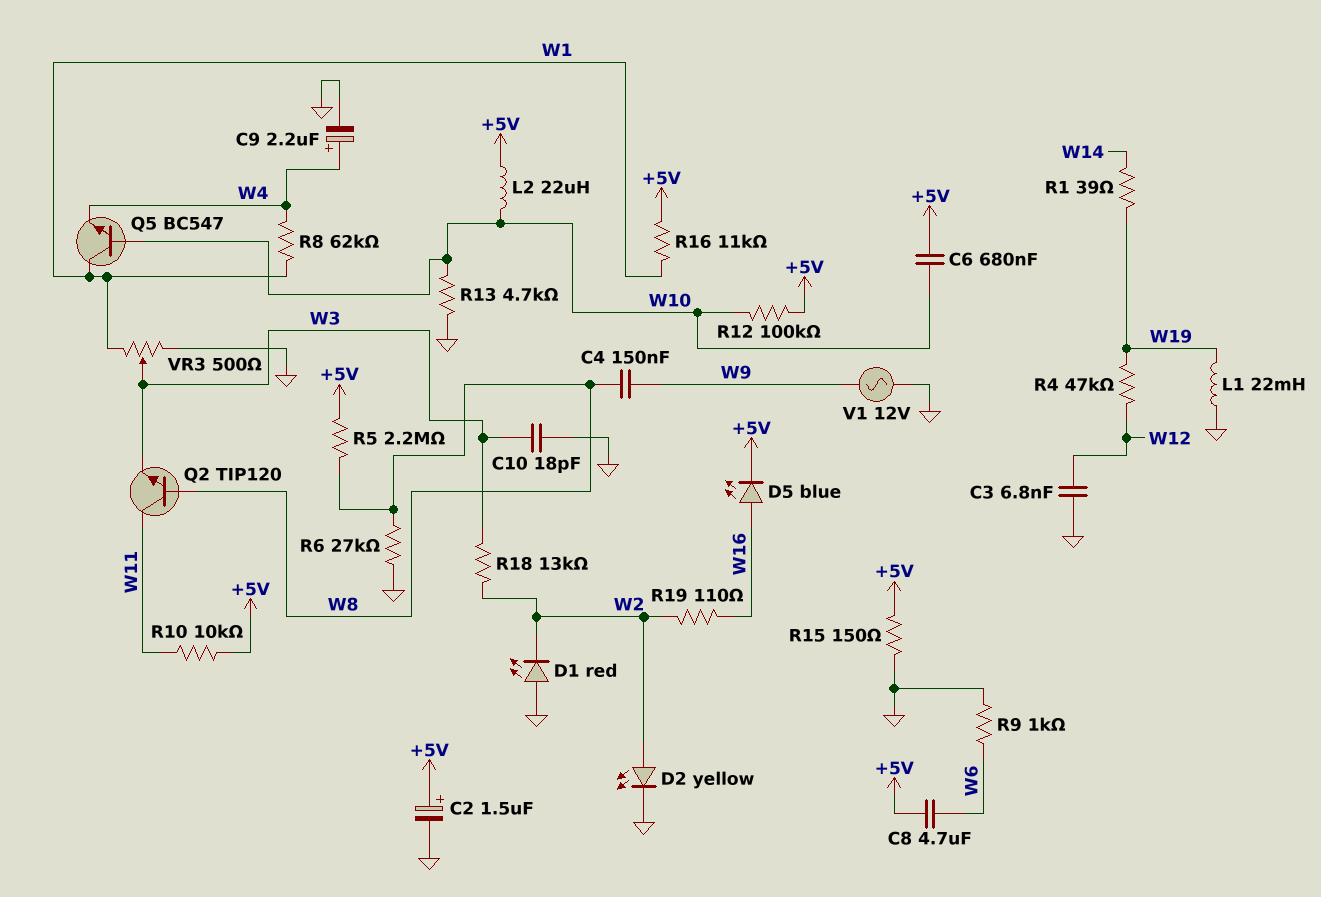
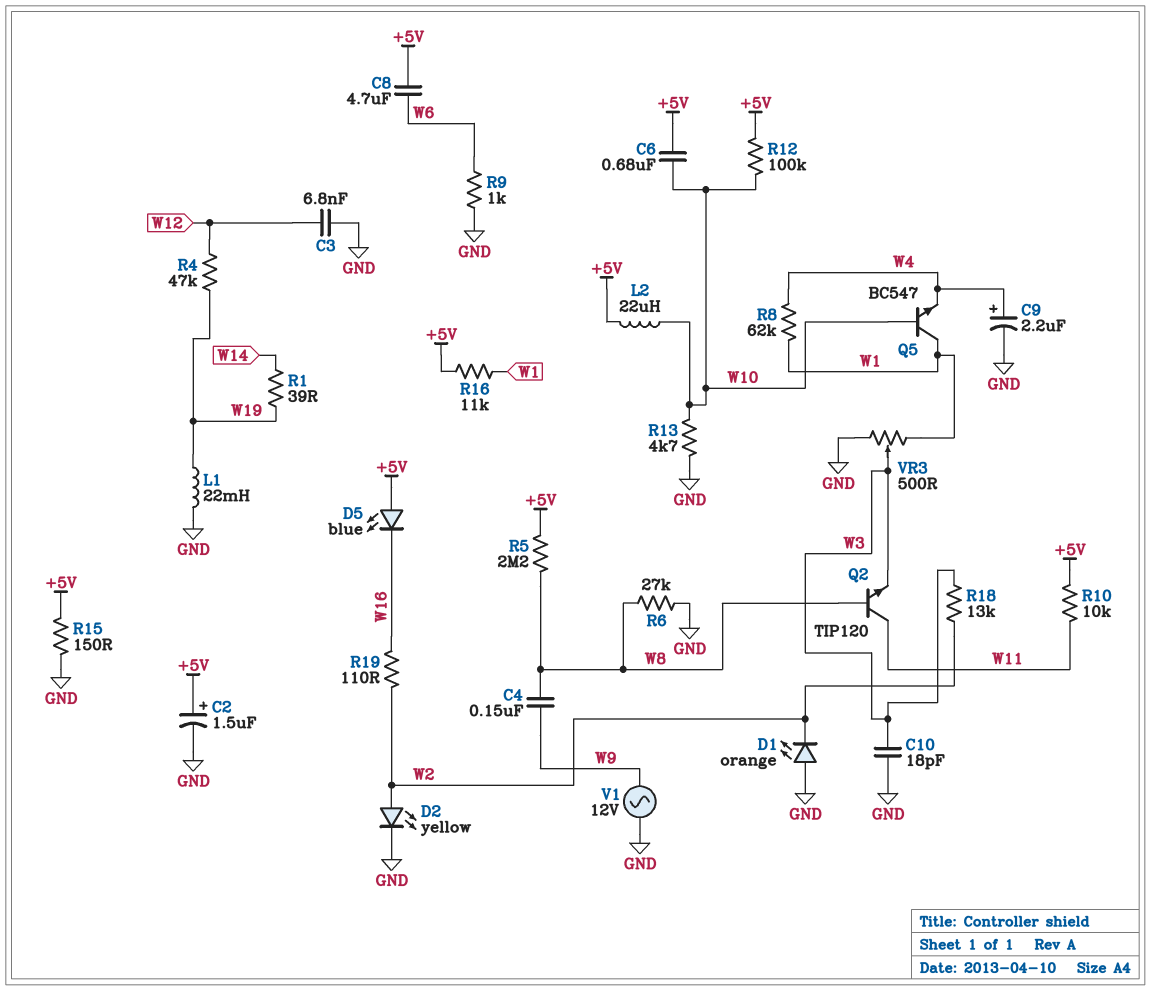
D1: LED red (A GND, K W2) -> LED orange (A GND, K W2)
D5: LED blue (A W16, K +5V) -> LED blue (A +5V, K W16)

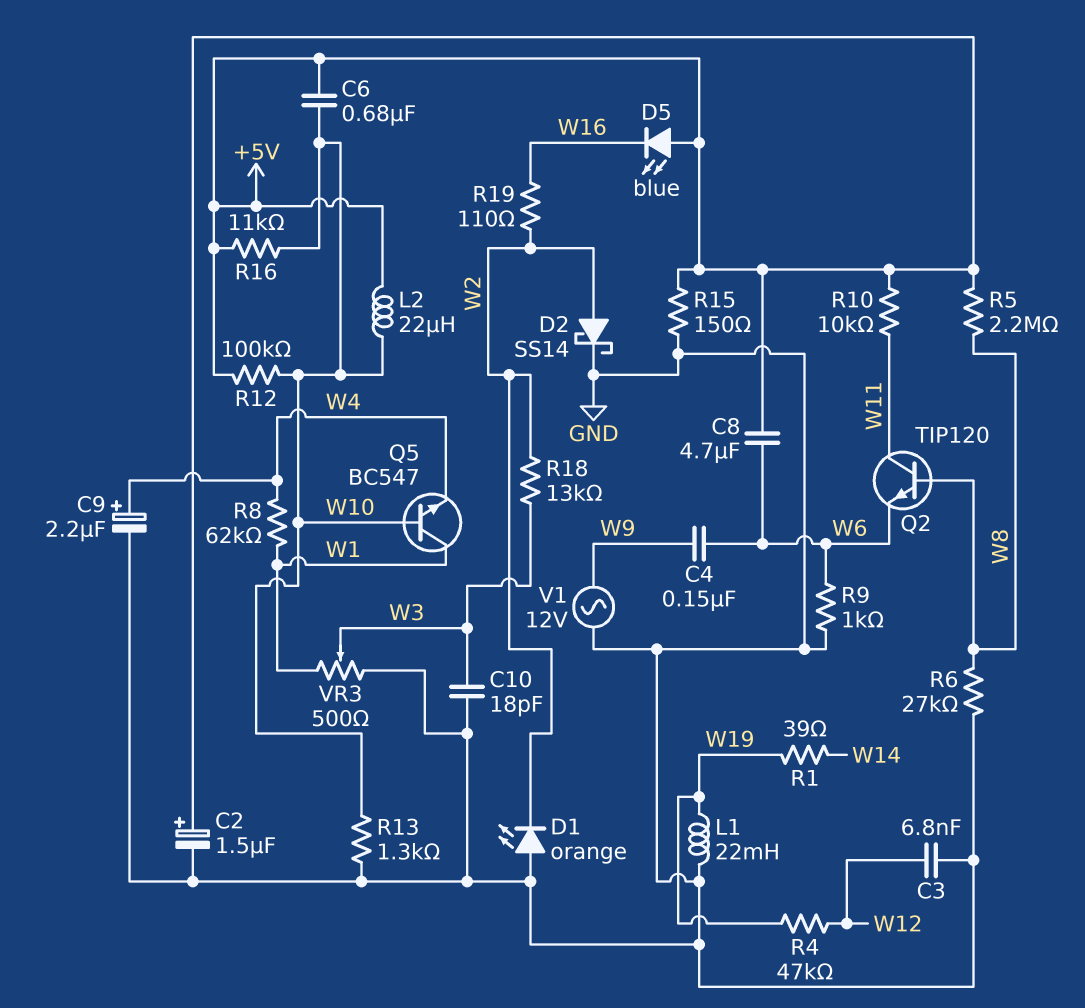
C4: 150nF (W8, W9) -> 150nF (W6, W9)
D2: LED yellow (A W2, K GND) -> schottky SS14 (A W2, K GND)
Q2: NPN TIP120 (B W8, C W11, E W3) -> NPN TIP120 (B W8, C W11, E W6)
R13: 4.7k (GND, W10) -> 1.3k (GND, W10)
R16: 11k (+5V, W1) -> 11k (+5V, W10)

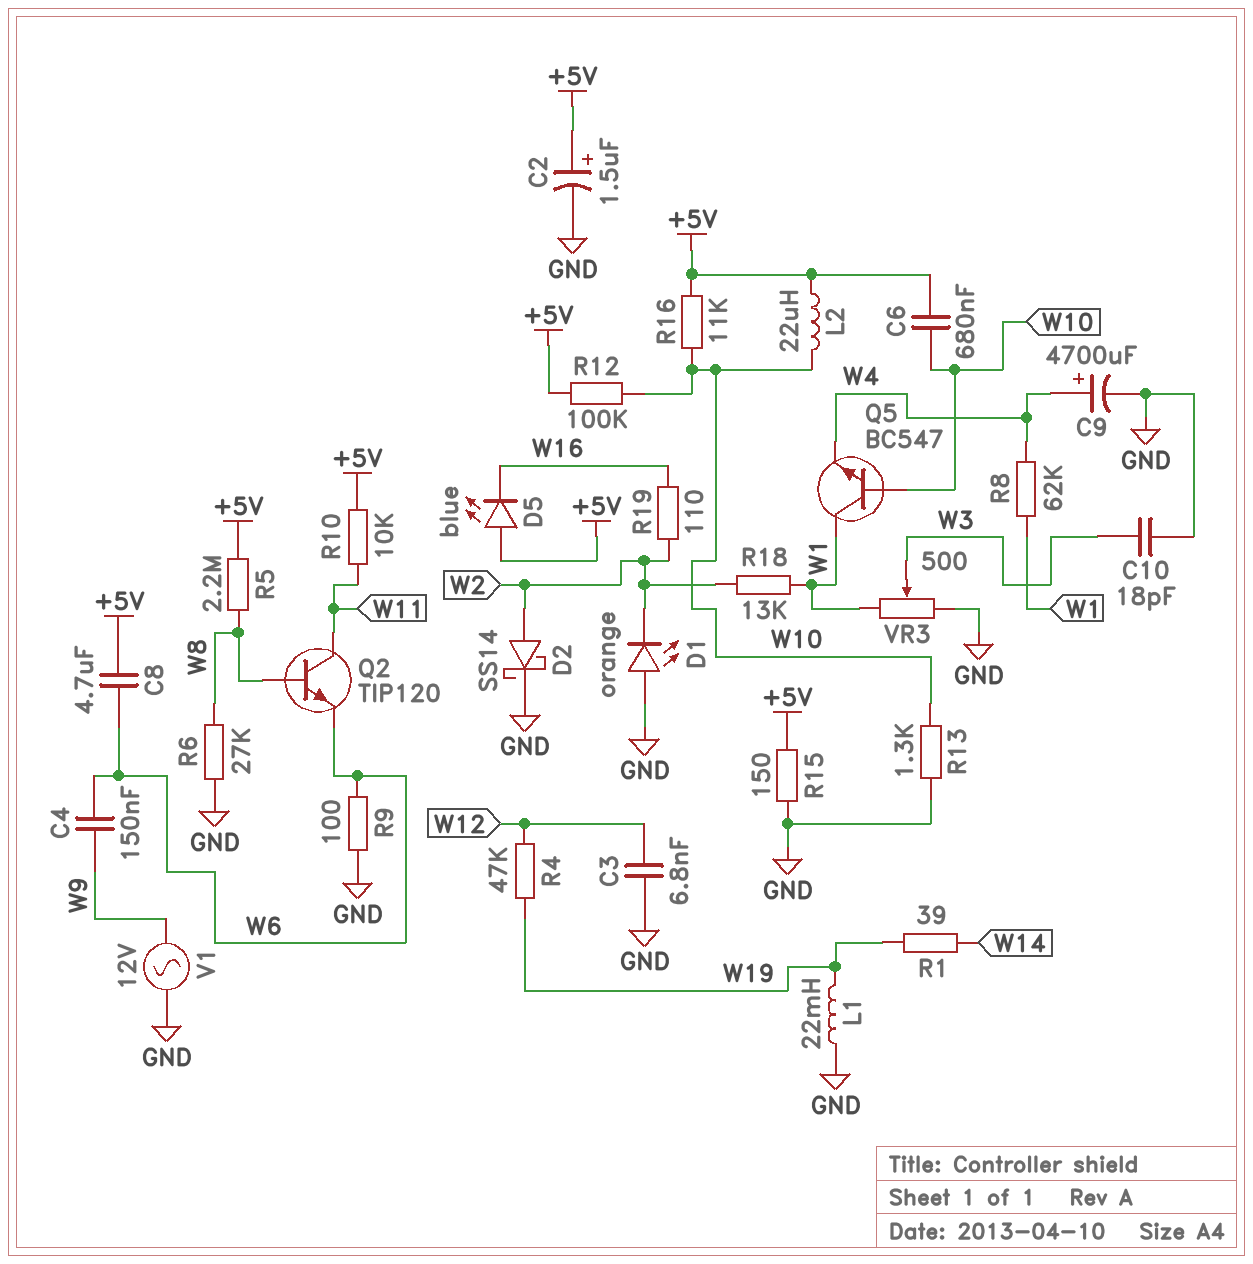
C9: 2.2uF (plus W4, minus GND) -> 4700uF (plus W4, minus GND)
R9: 1k (GND, W6) -> 100 (GND, W6)
R18: 13k (W2, W3) -> 13k (W1, W2)

